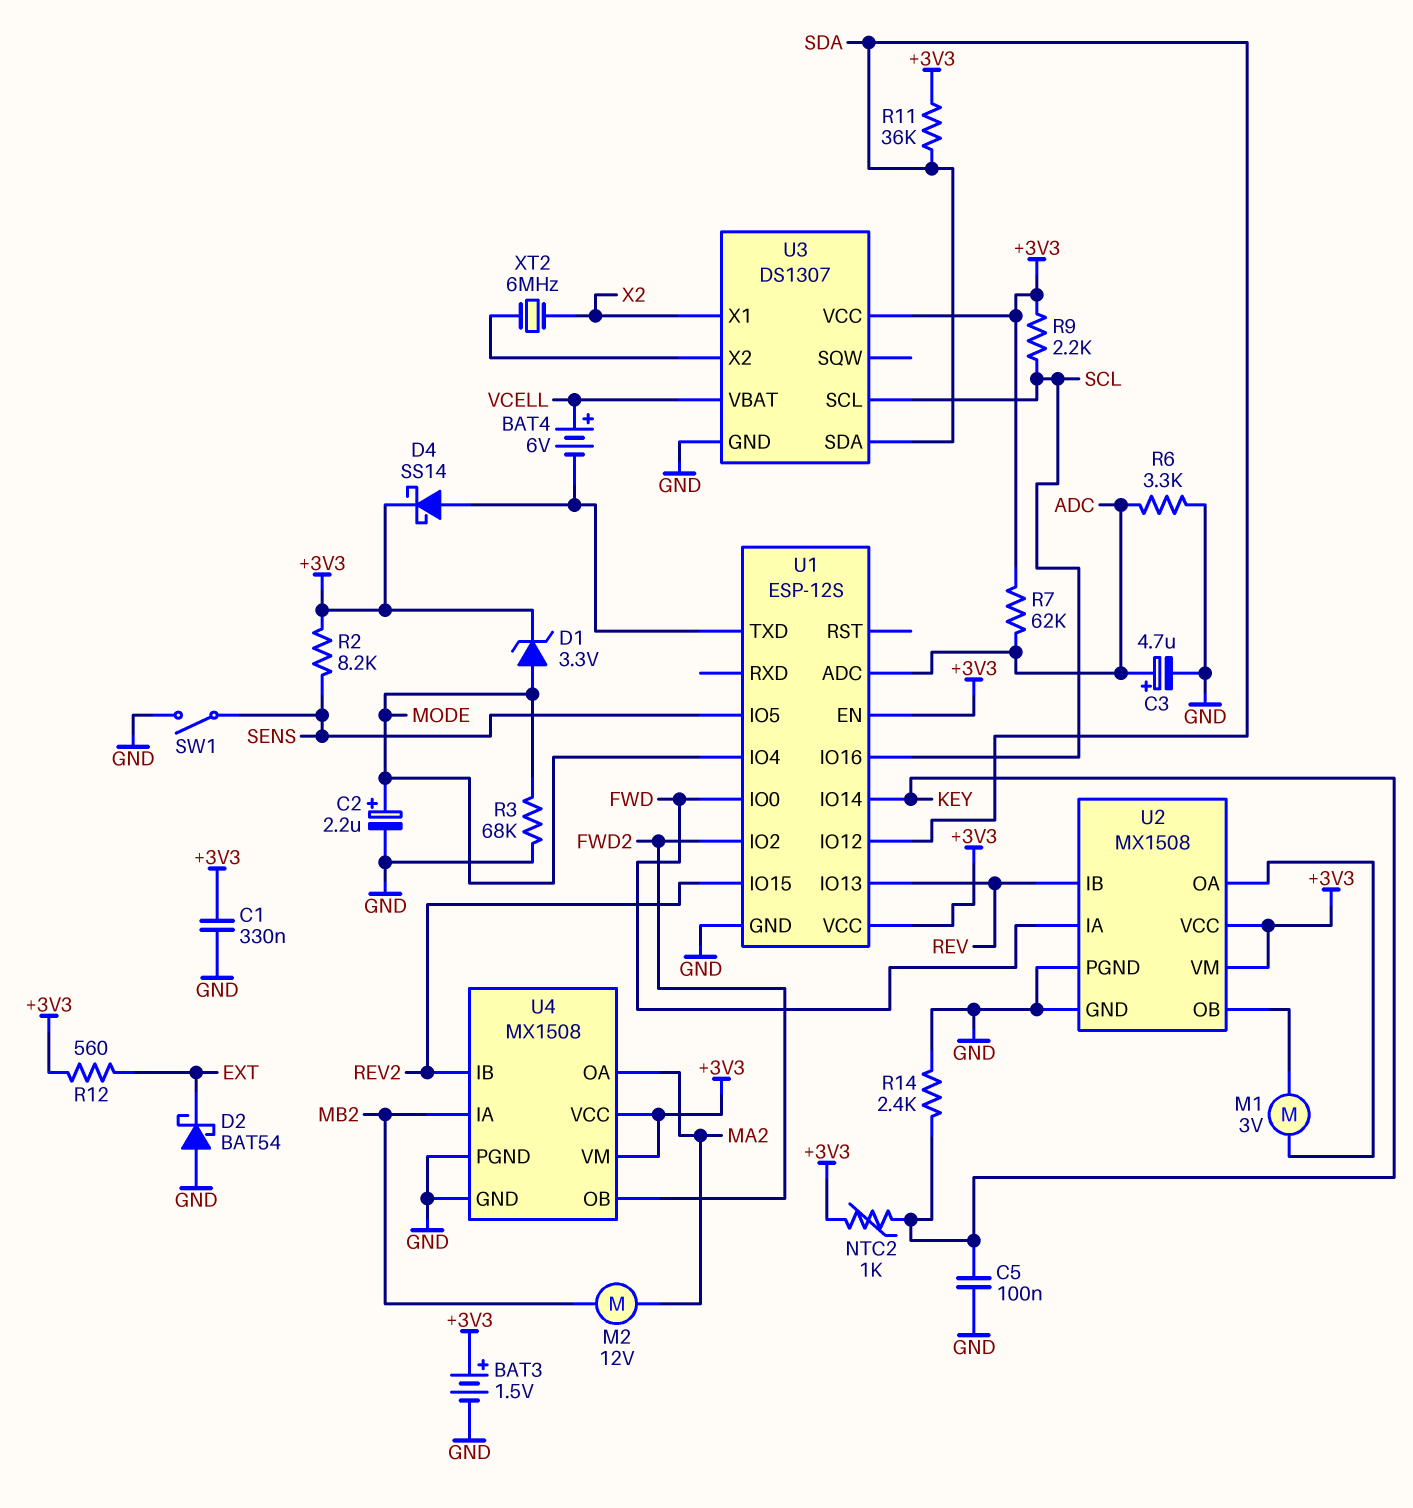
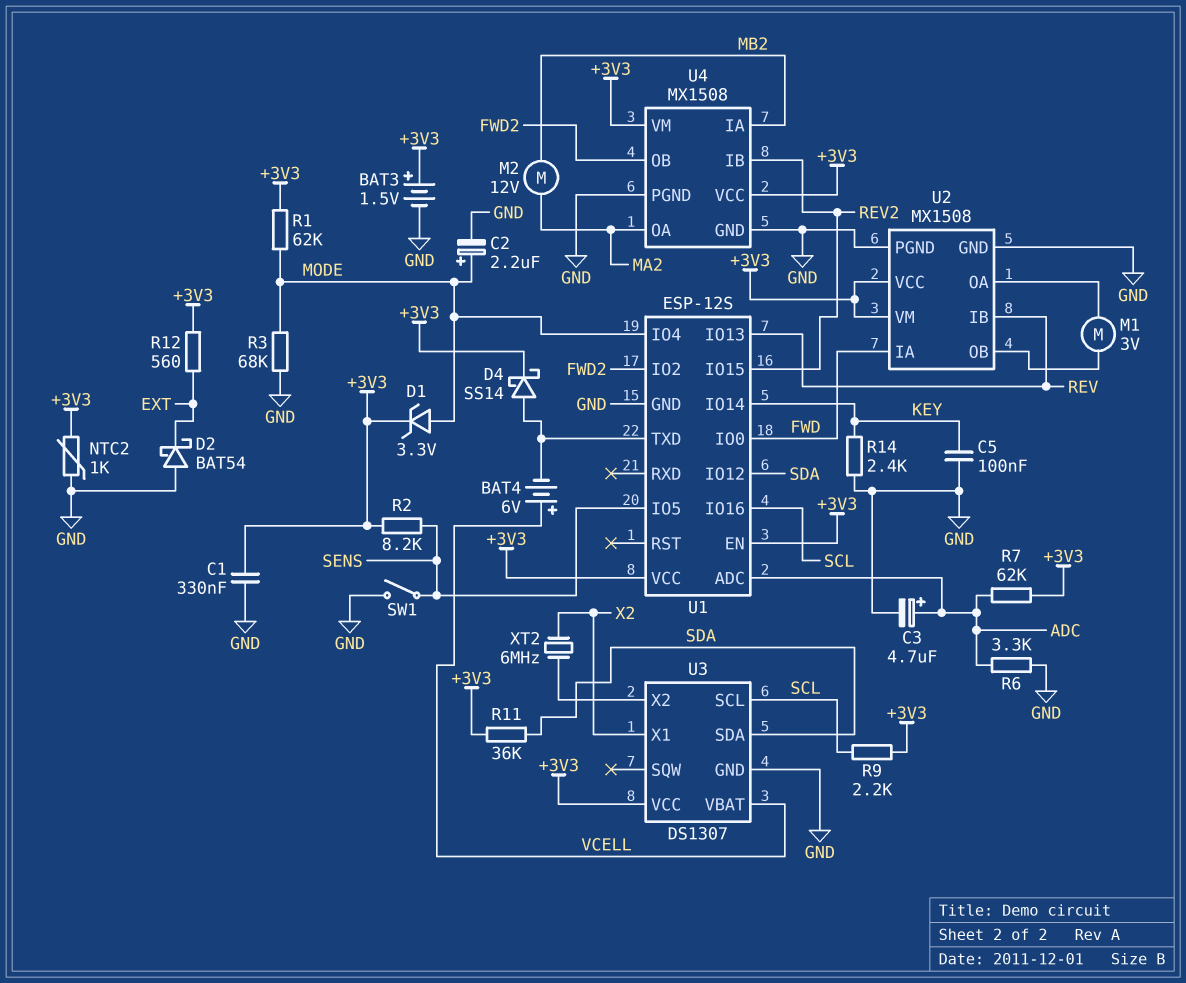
NTC2: 1k (+3V3, KEY) -> 1k (+3V3, GND)
R1: none -> 62k (+3V3, MODE)

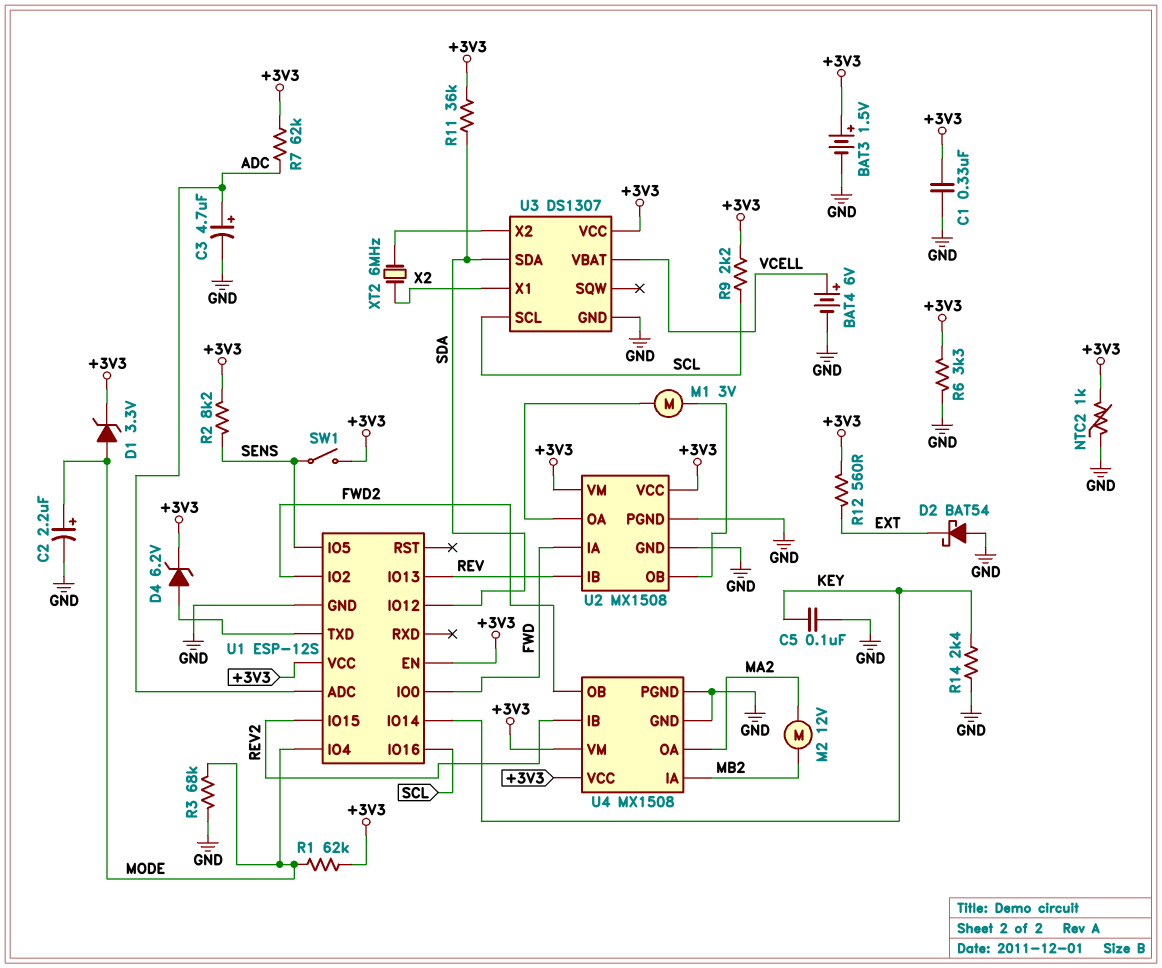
BAT4: 6V (plus VCELL, minus U1/TXD) -> 6V (plus VCELL, minus GND)
D4: schottky SS14 (A U1/TXD, K +3V3) -> zener 6.2V (A U1/TXD, K +3V3)
R6: 3.3k (ADC, GND) -> 3.3k (+3V3, GND)
SW1: switch (GND, SENS) -> switch (+3V3, SENS)

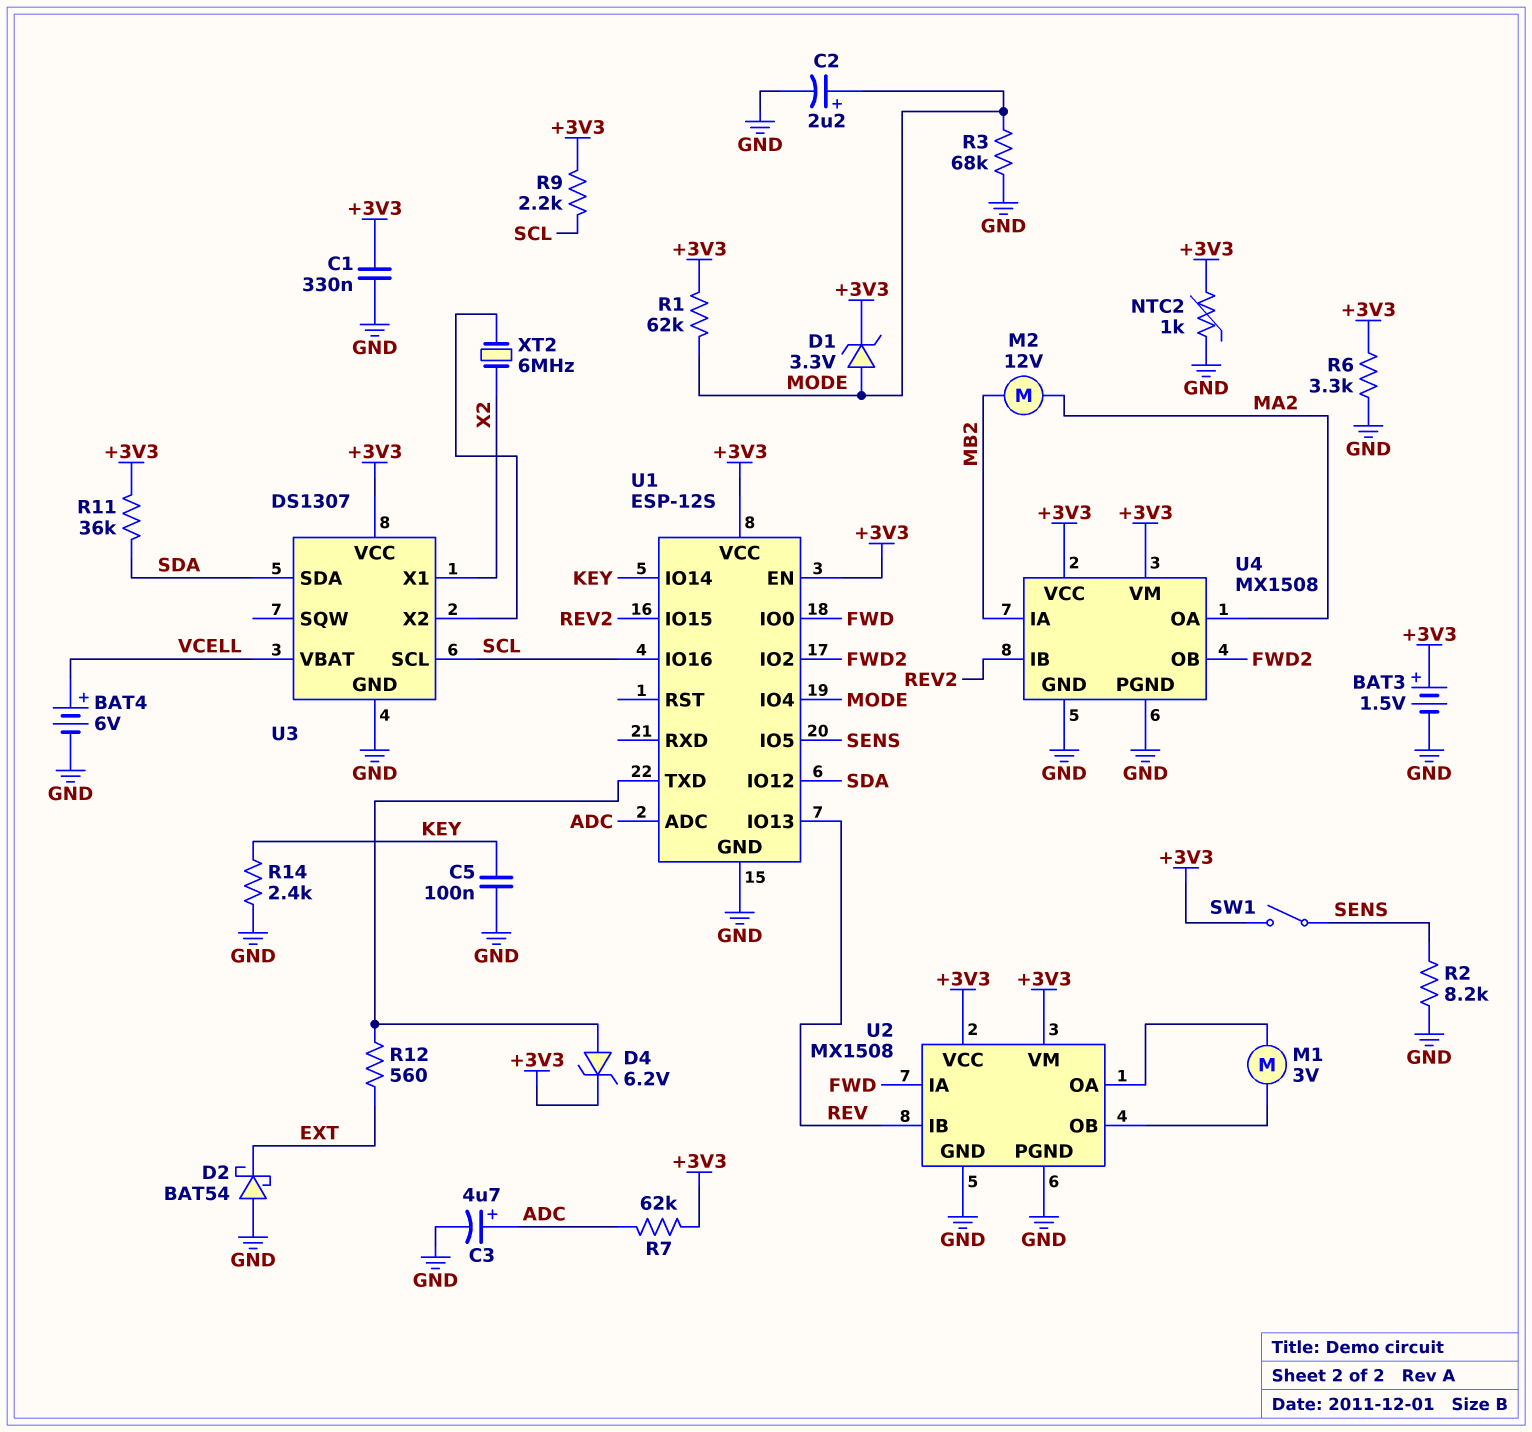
R2: 8.2k (+3V3, SENS) -> 8.2k (GND, SENS)
R12: 560 (+3V3, EXT) -> 560 (EXT, U1/TXD)

